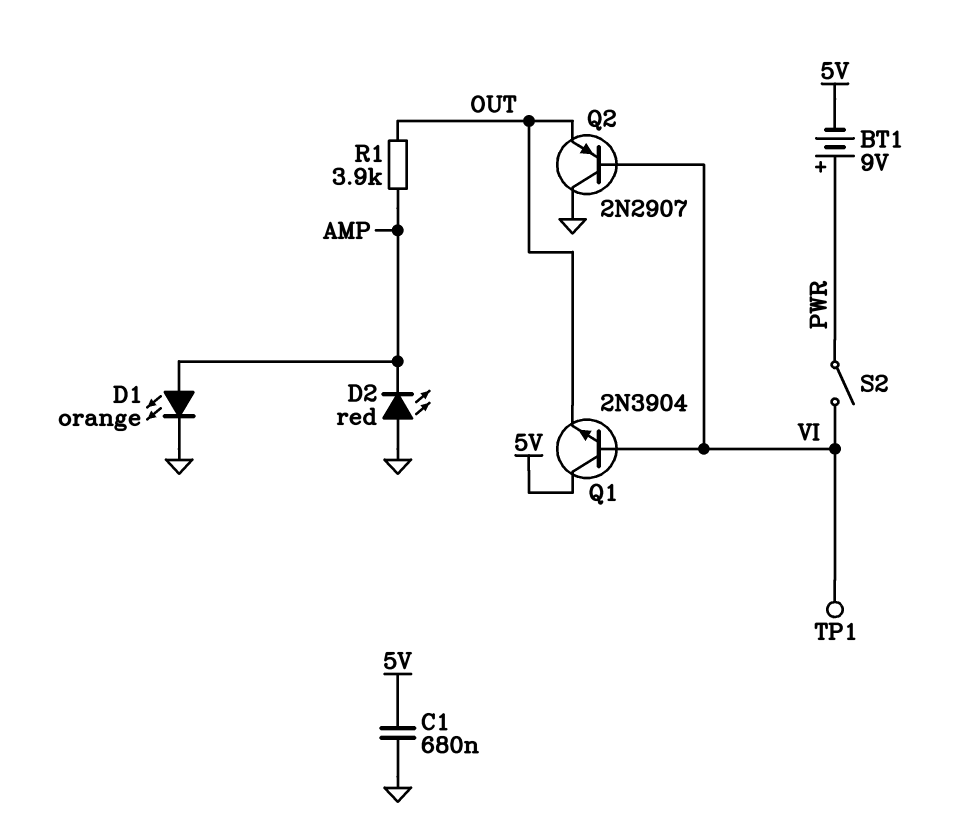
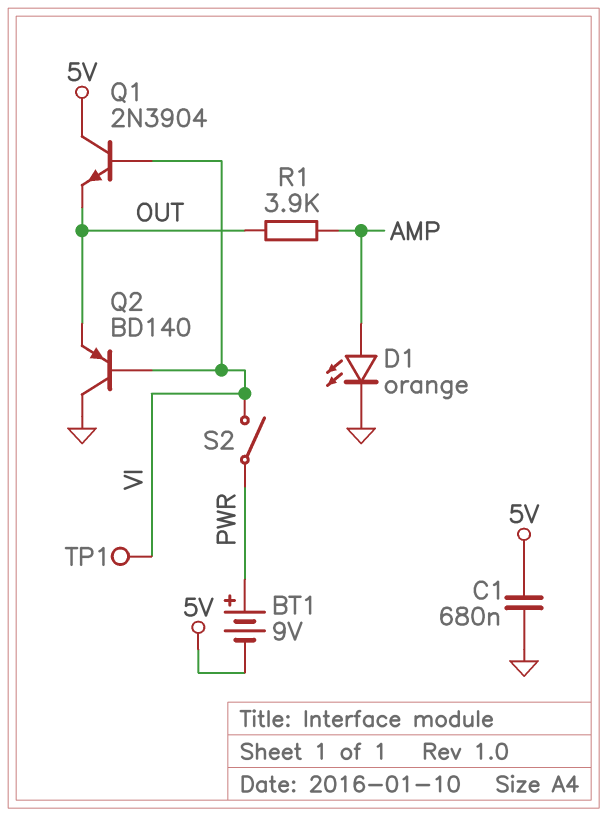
D2: LED red (A GND, K AMP) -> none
Q2: PNP 2N2907 (B VI, C GND, E OUT) -> PNP BD140 (B VI, C GND, E OUT)

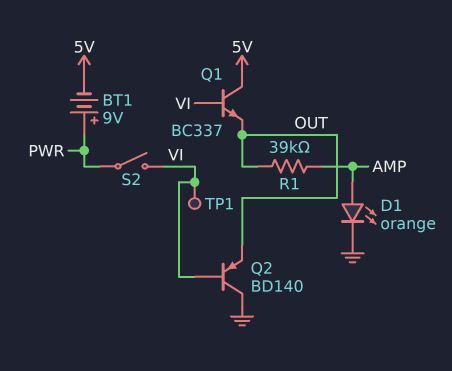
C1: 680nF (5V, GND) -> none
Q1: NPN 2N3904 (B VI, C 5V, E OUT) -> NPN BC337 (B VI, C 5V, E OUT)
R1: 3.9k (AMP, OUT) -> 39k (AMP, OUT)

